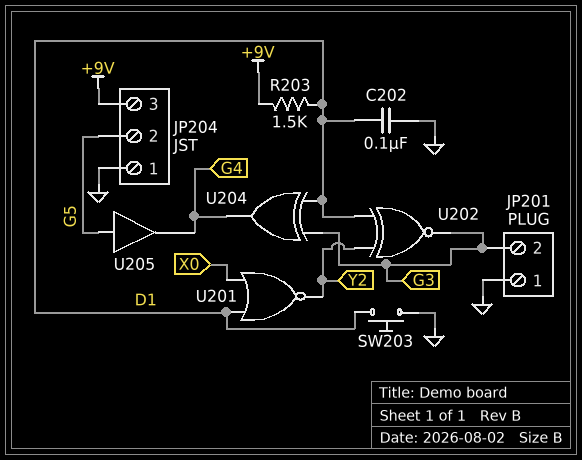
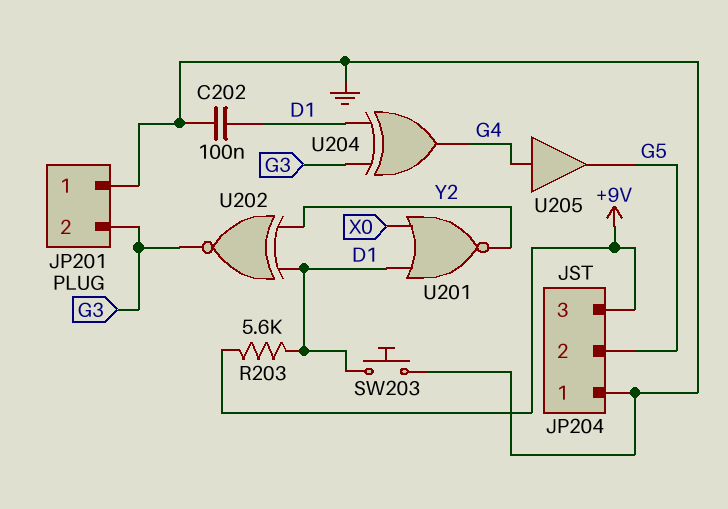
R203: 1.5k (+9V, D1) -> 5.6k (+9V, D1)
U205: buffer (in G5, out G4) -> buffer (in G4, out G5)

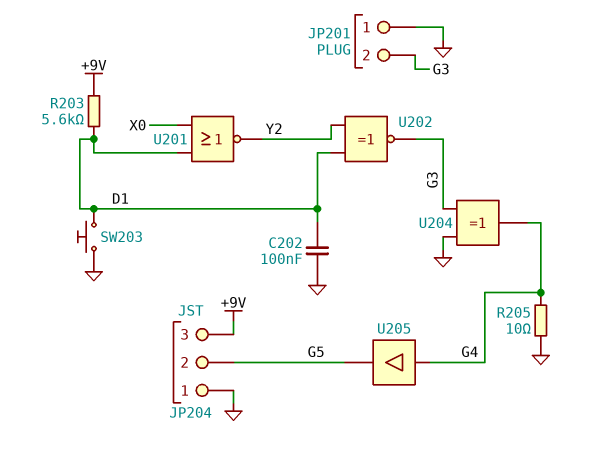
R205: none -> 10 (G4, GND)
U204: XOR (in D1, in G3, out G4) -> XOR (in G3, in GND, out G4)

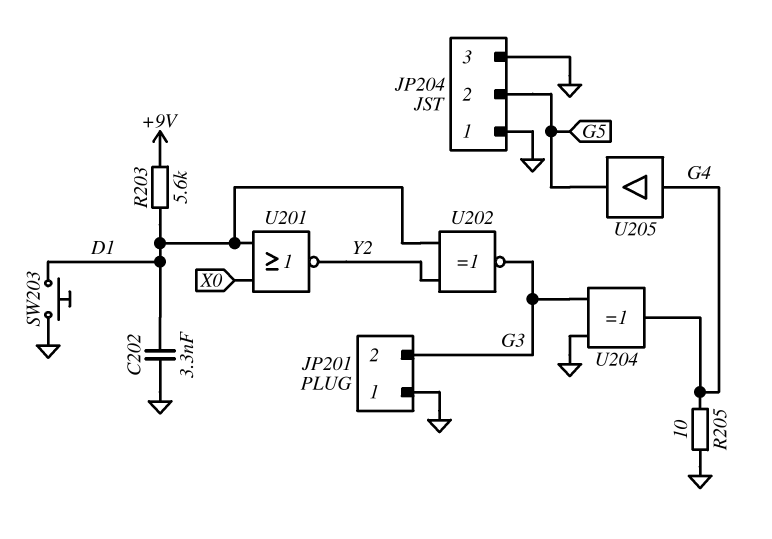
C202: 100nF (D1, GND) -> 3.3nF (D1, GND)
JP204 pin 3: +9V -> GND

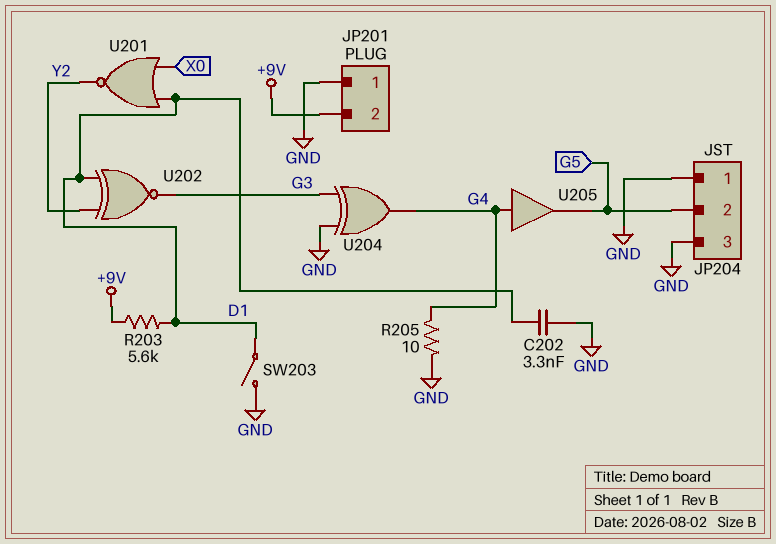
JP201 pin 2: G3 -> +9V
SW203: button (D1, GND) -> switch (D1, GND)

